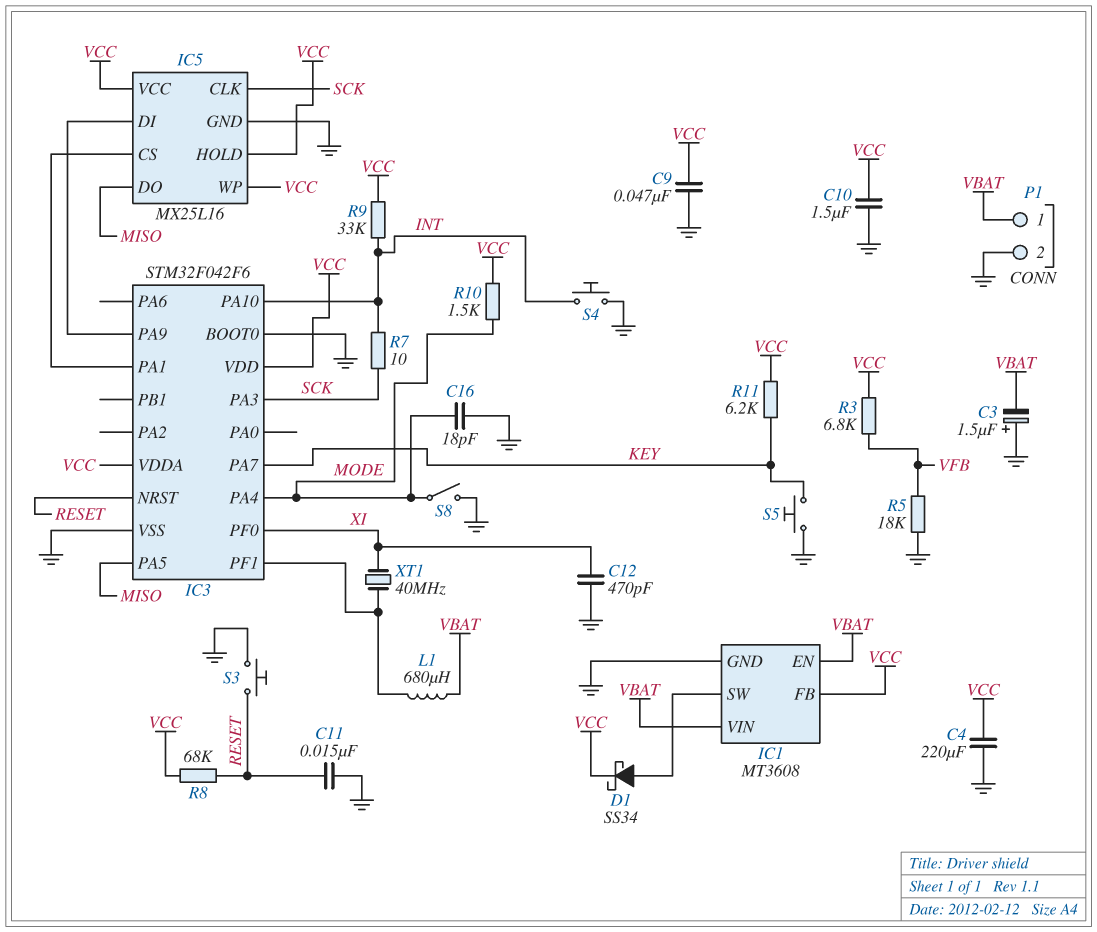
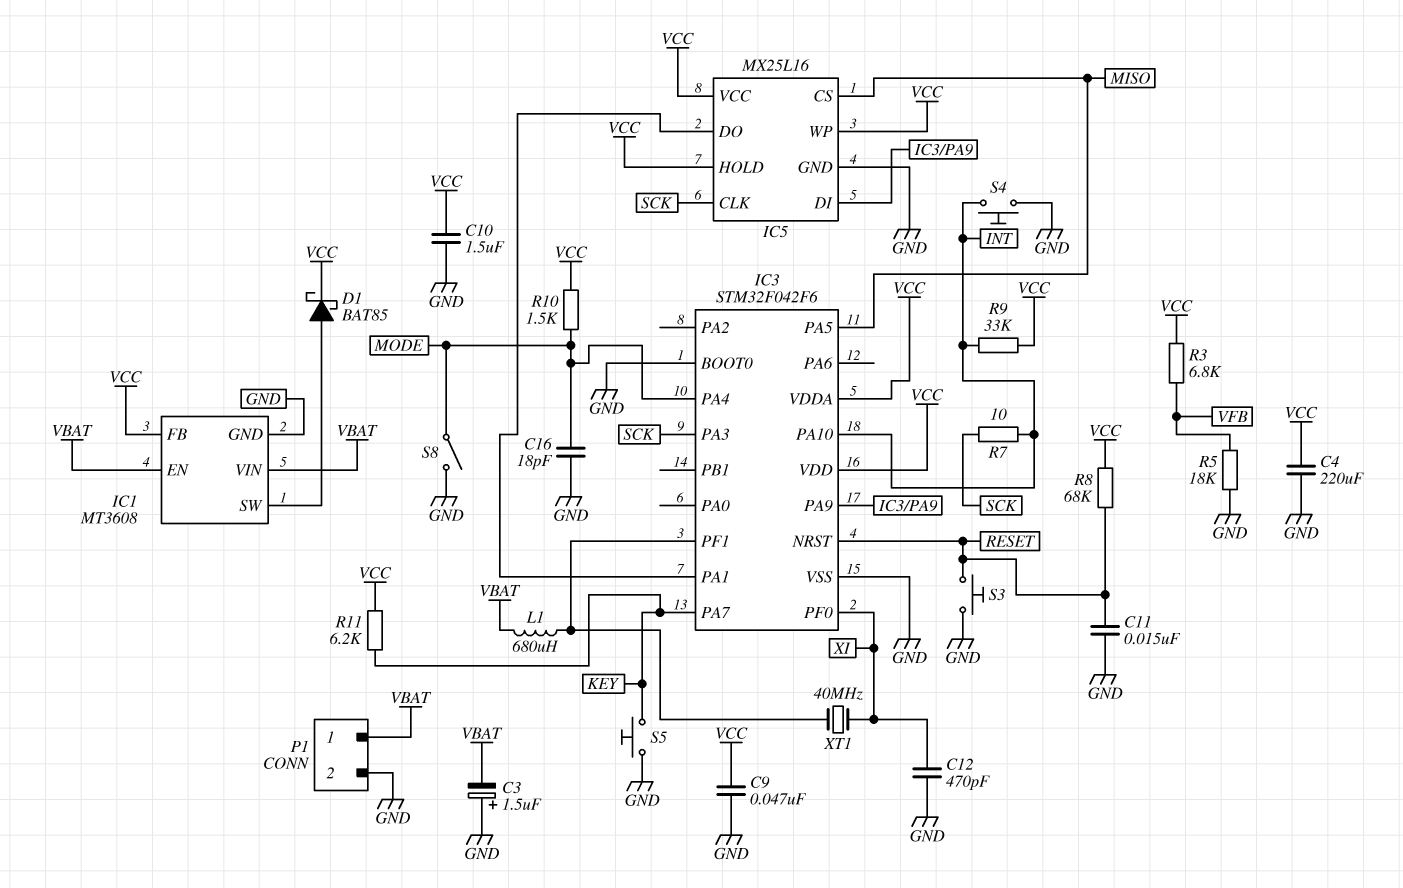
D1: schottky SS34 (A IC1/SW, K VCC) -> schottky BAT85 (A IC1/SW, K VCC)
IC5 pin CS: IC3/PA1 -> MISO
IC5 pin DO: MISO -> IC3/PA1

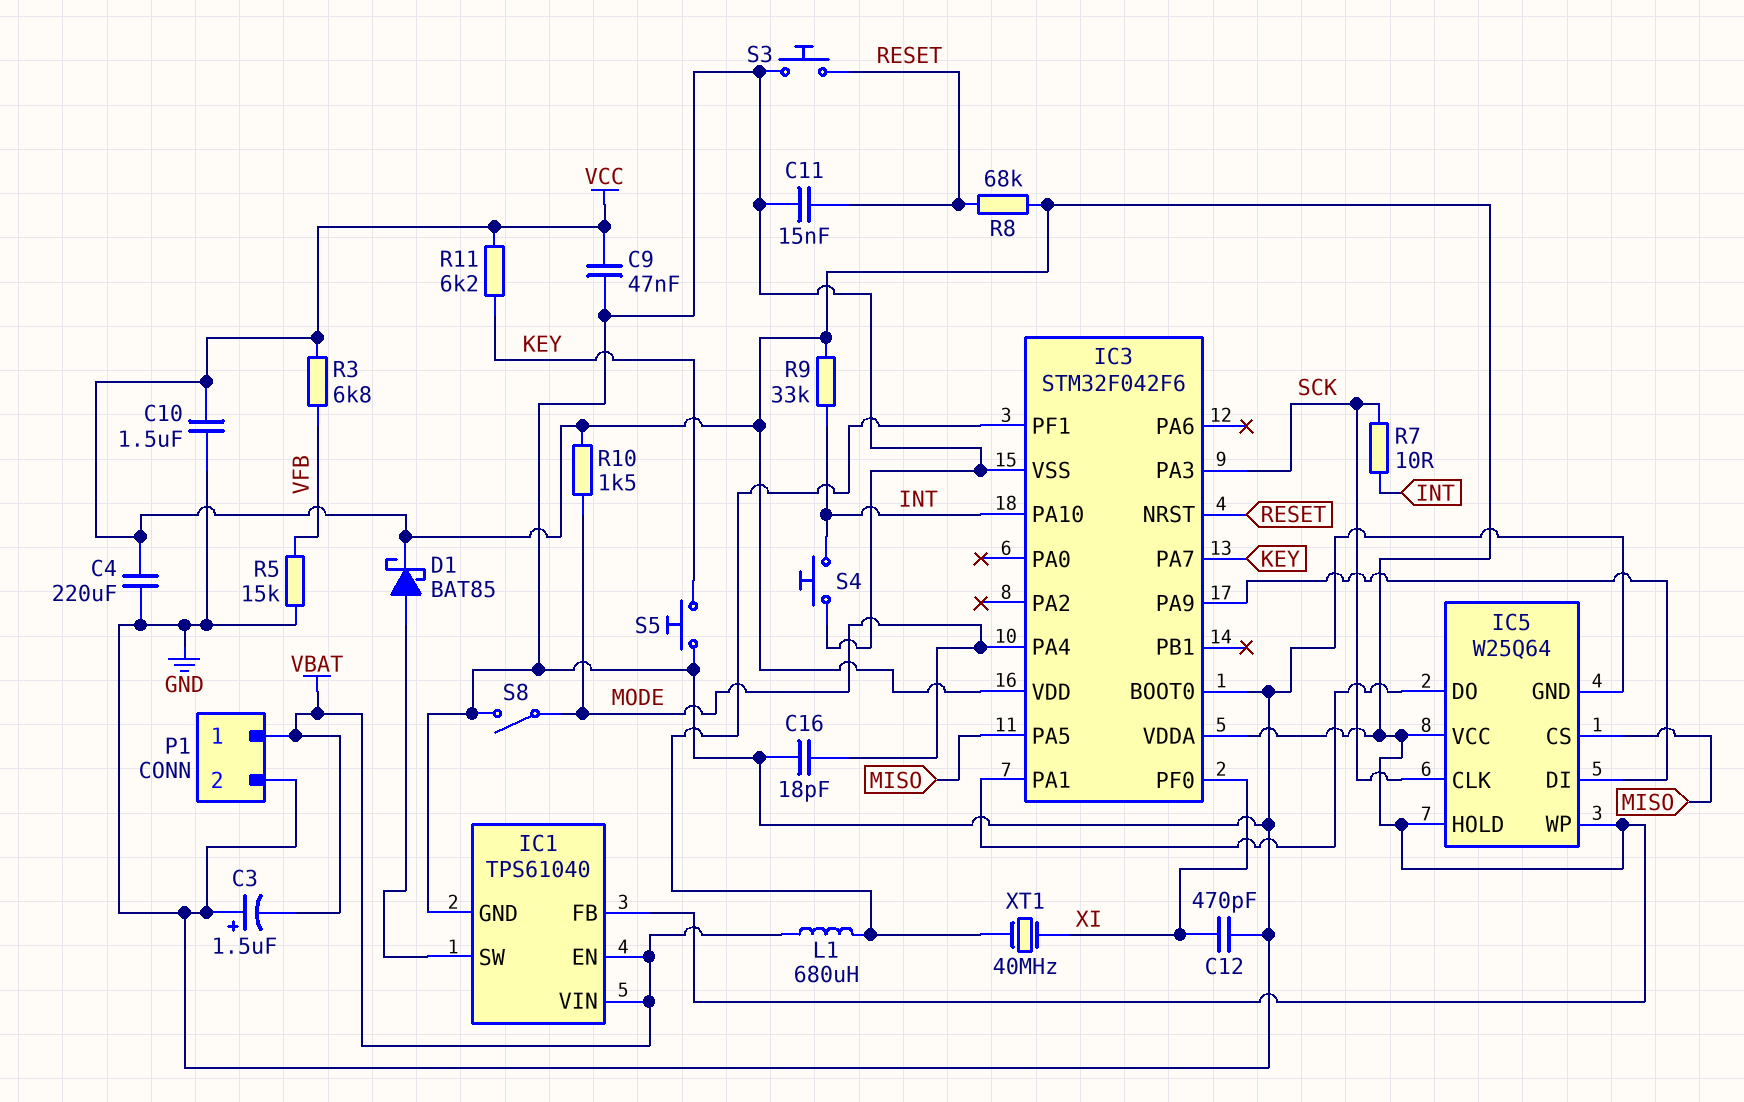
IC1: MT3608 -> TPS61040
IC5: MX25L16 -> W25Q64
R5: 18k (GND, VFB) -> 15k (GND, VFB)

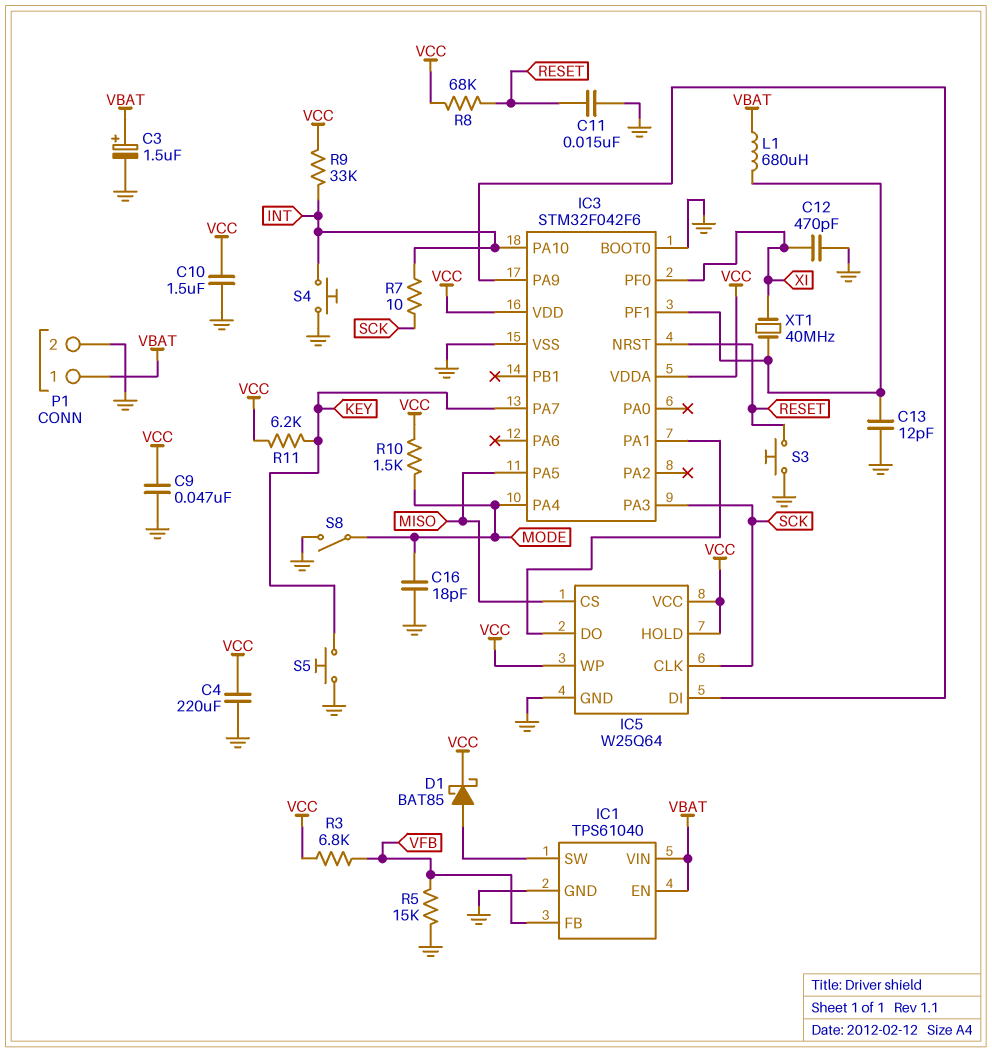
C3: 1.5uF (plus GND, minus VBAT) -> 1.5uF (plus VBAT, minus GND)
C13: none -> 12pF (GND, IC3/PF1)
IC1 pin FB: VCC -> VFB

